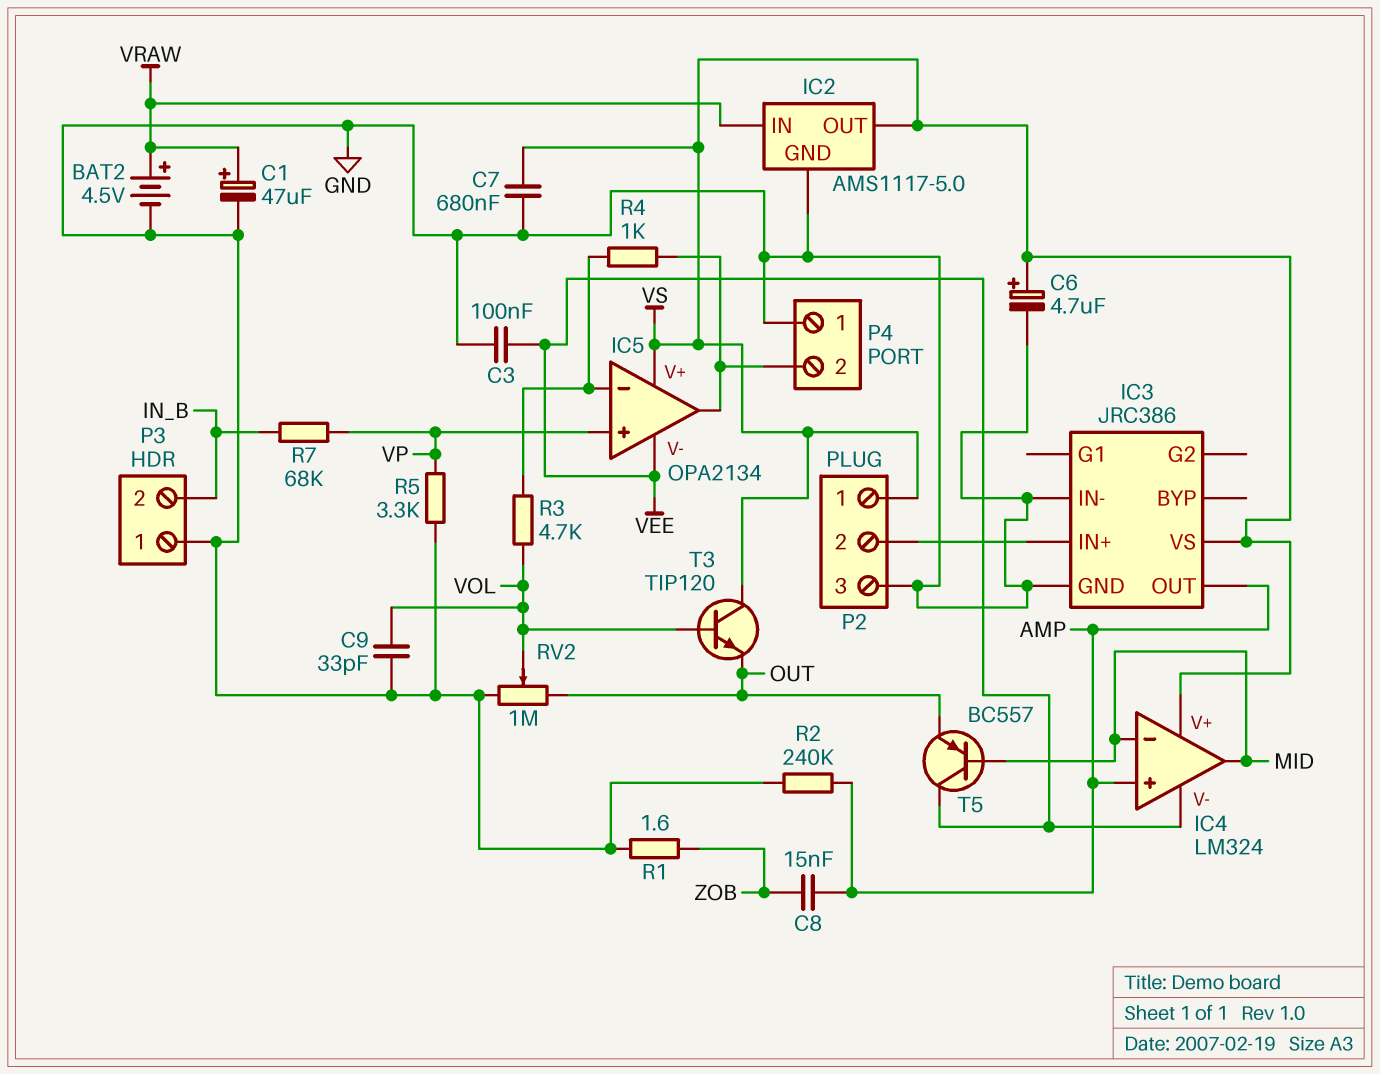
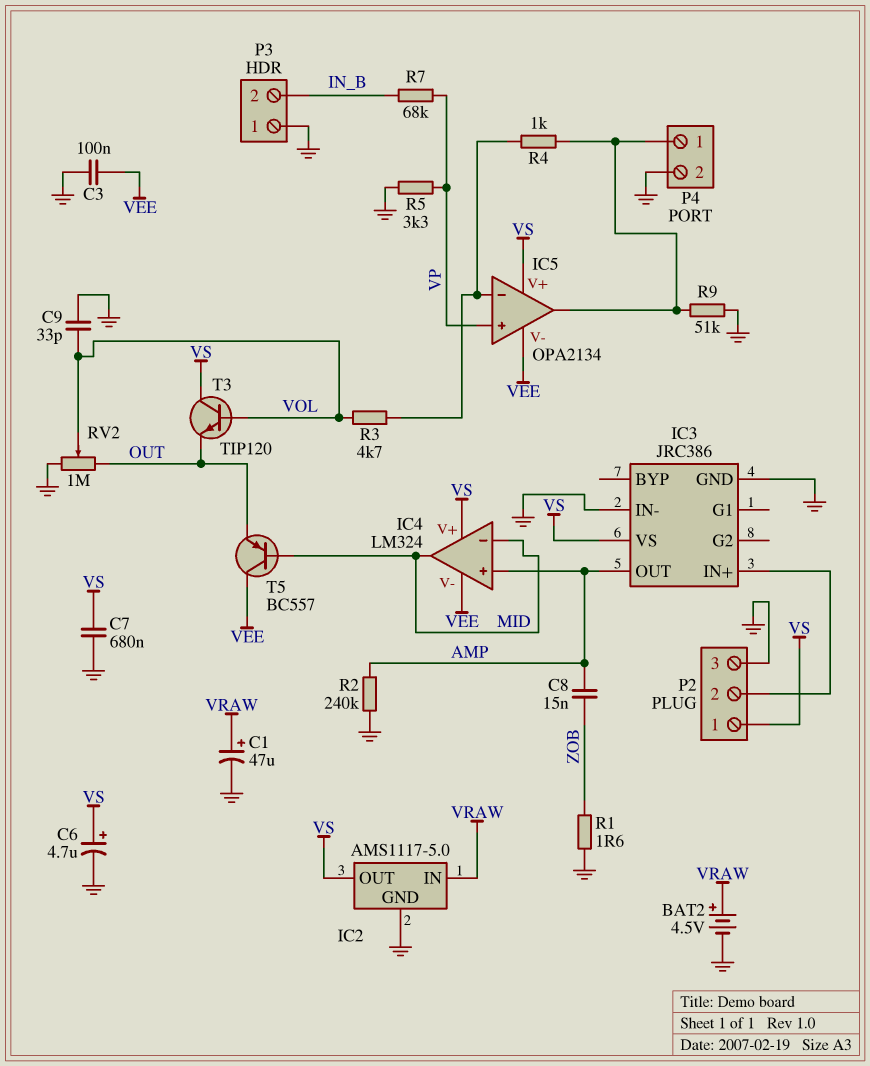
P4 pin 1: GND -> IC5/out
P4 pin 2: IC5/out -> GND
R9: none -> 51k (GND, IC5/out)

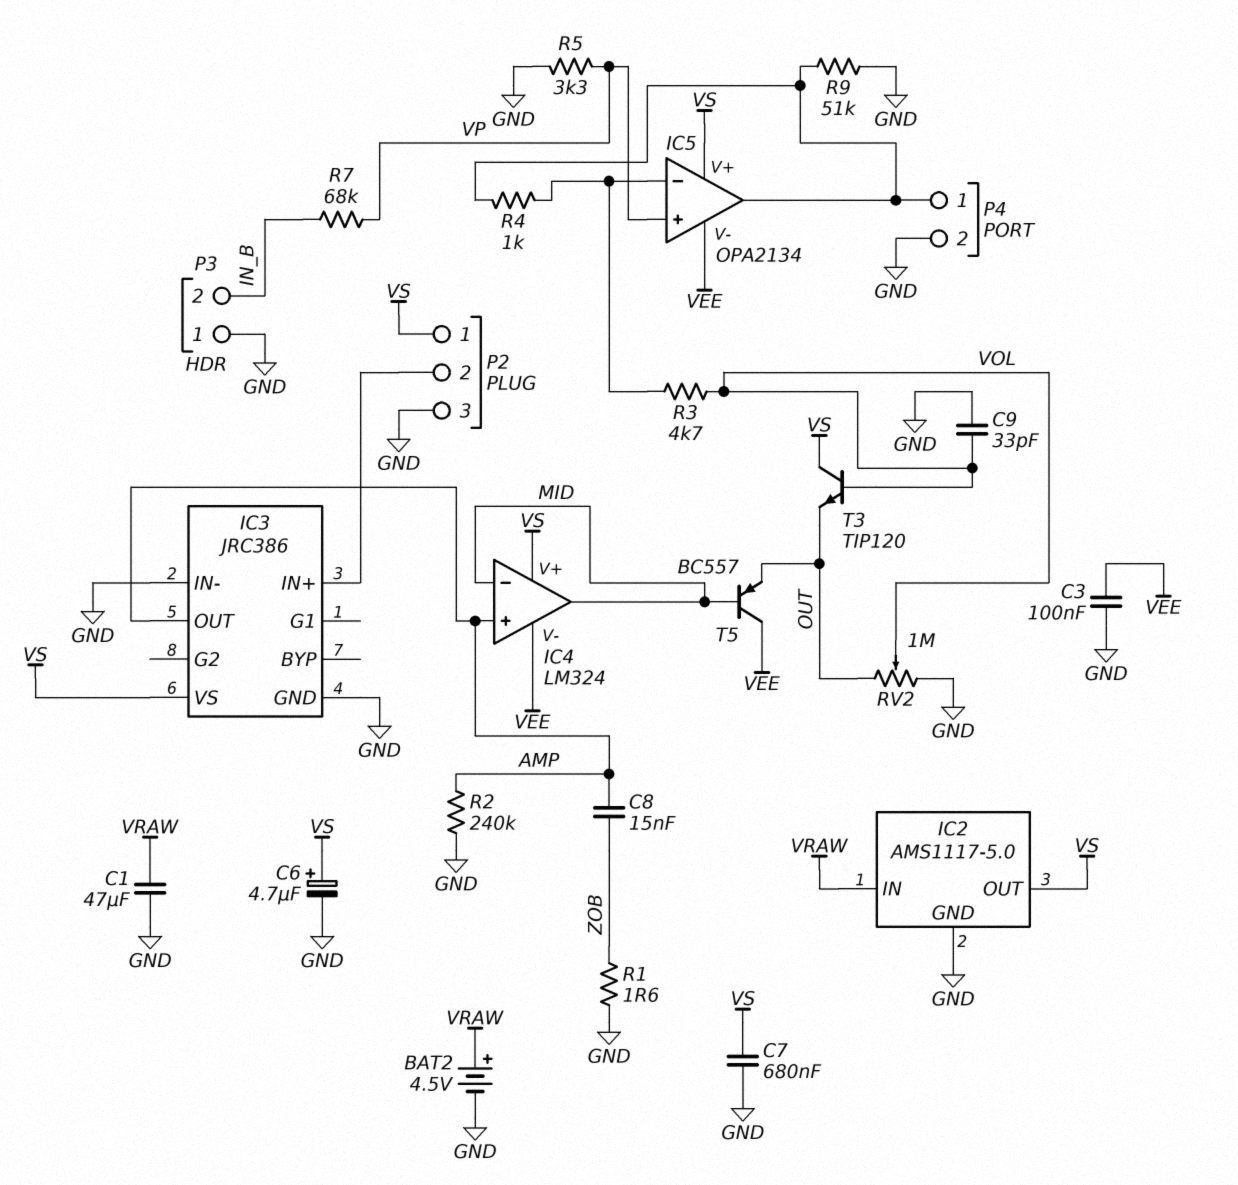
C1: 47uF (plus VRAW, minus GND) -> 47uF (GND, VRAW)

